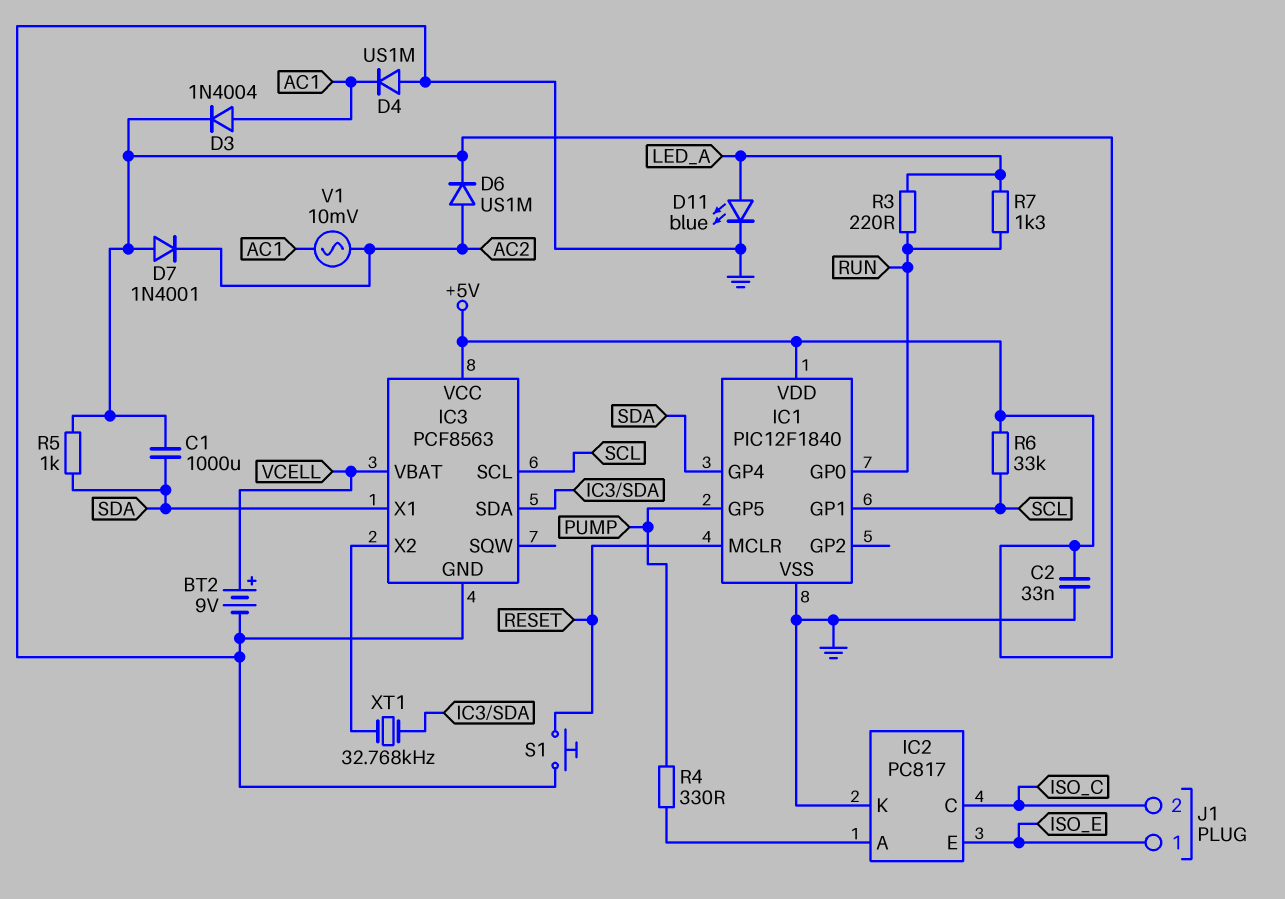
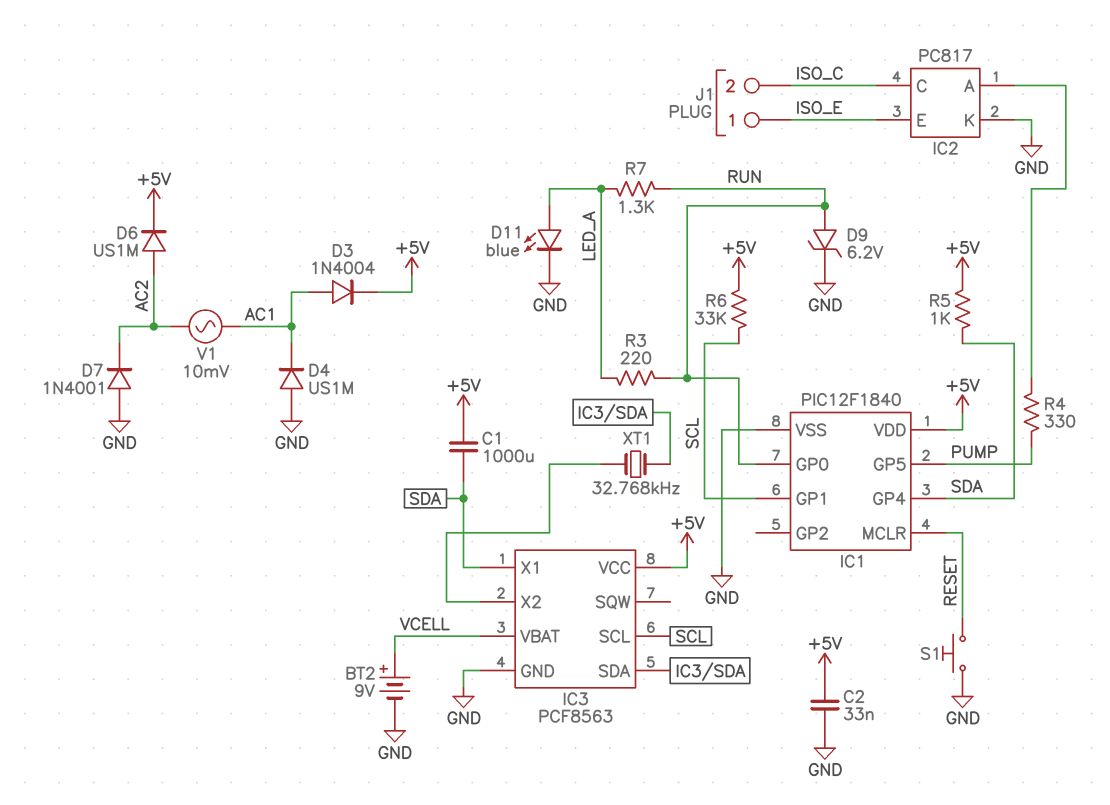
D7: diode 1N4001 (A +5V, K AC2) -> diode 1N4001 (A GND, K AC2)
D9: none -> zener 6.2V (A RUN, K GND)

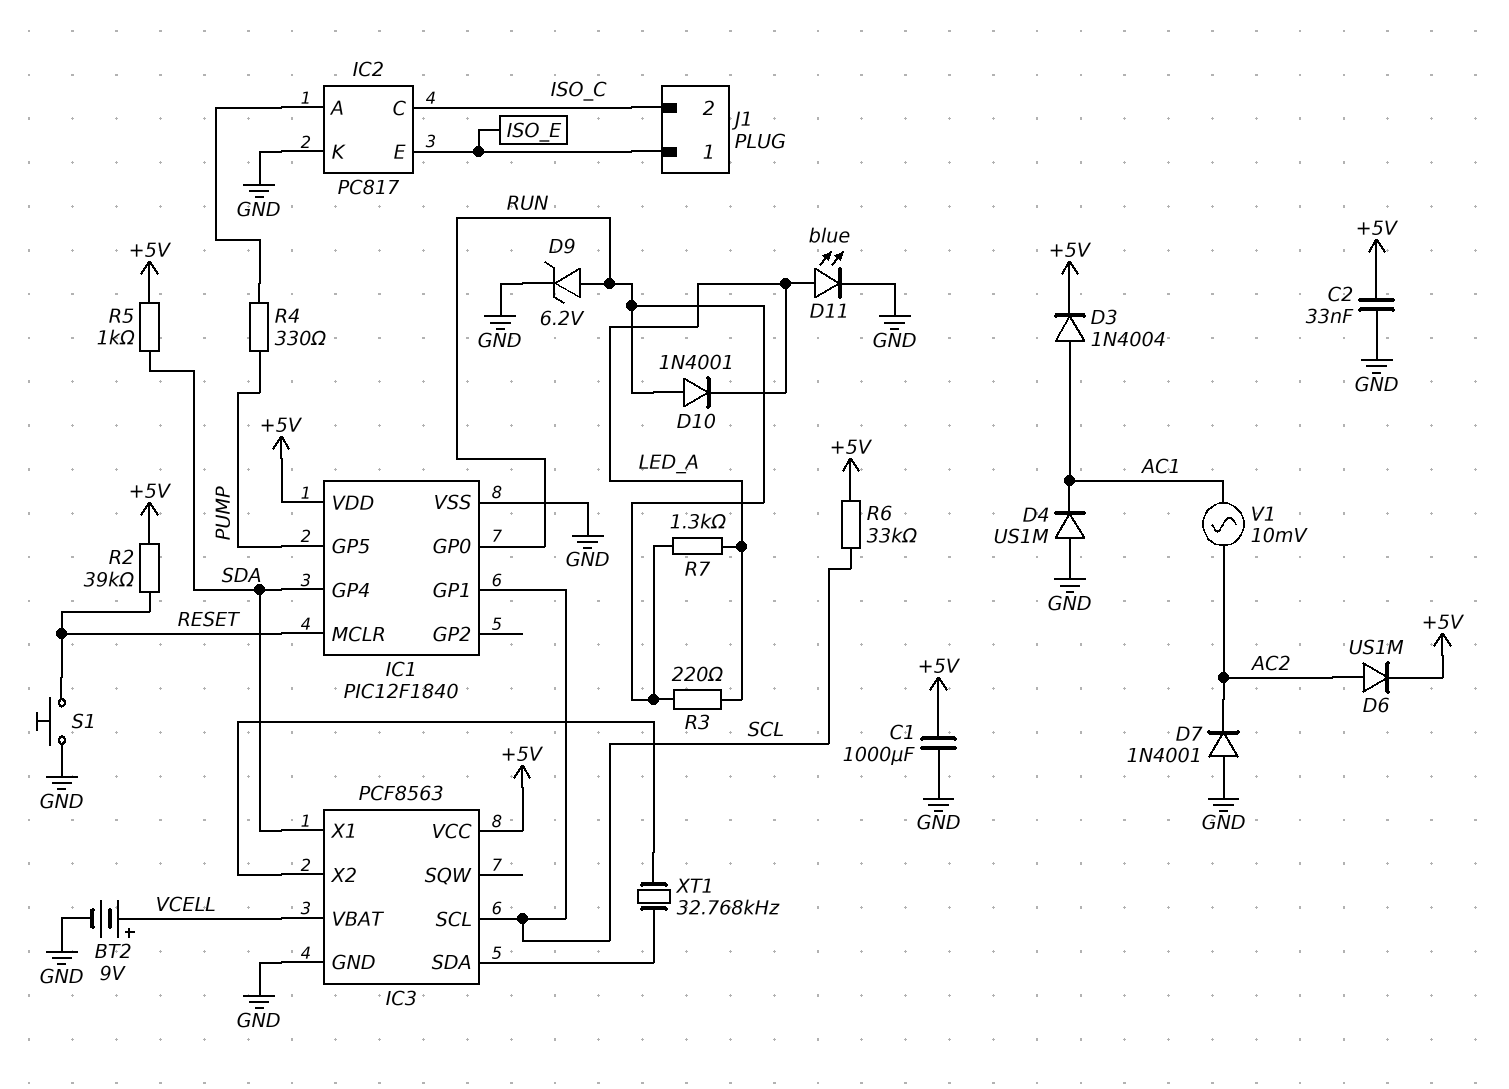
C1: 1000uF (+5V, SDA) -> 1000uF (+5V, GND)
D10: none -> diode 1N4001 (A RUN, K LED_A)
R2: none -> 39k (+5V, RESET)

